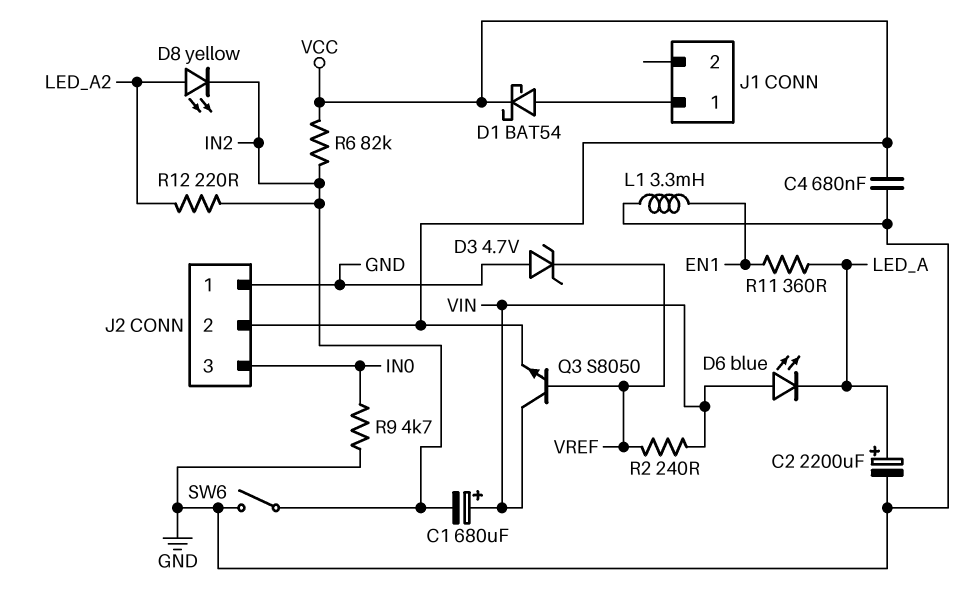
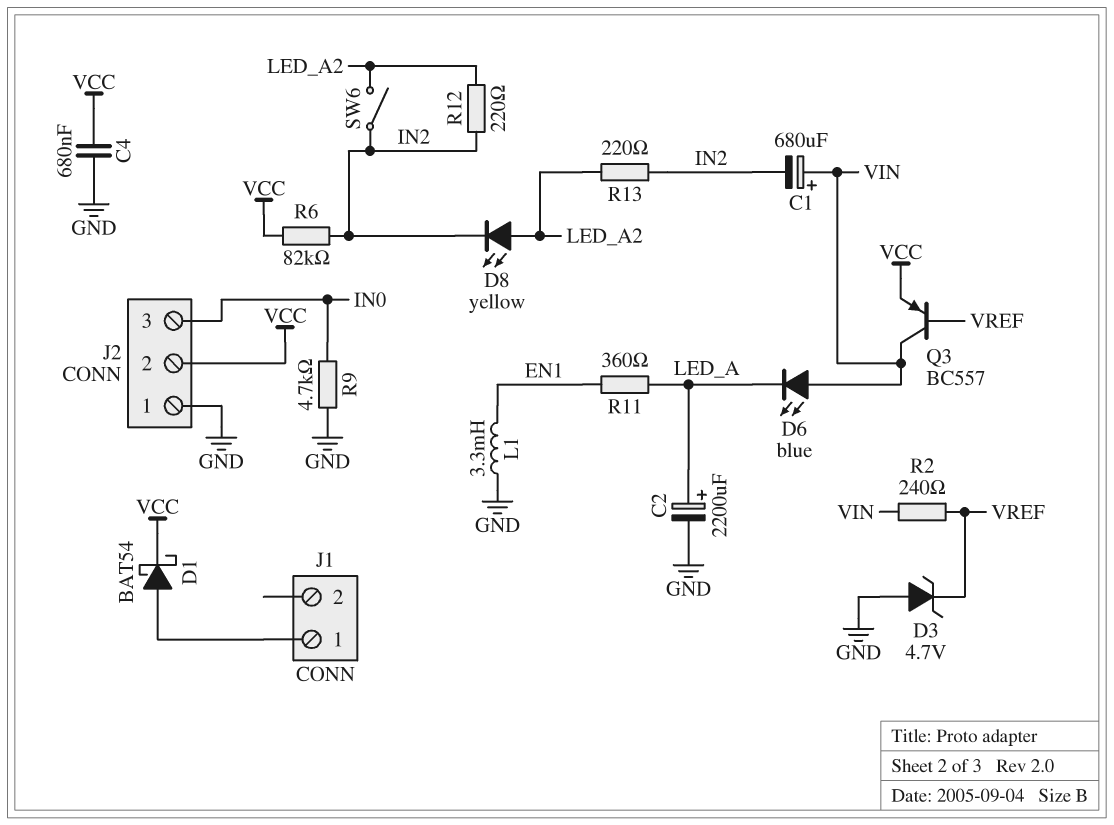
Q3: NPN S8050 (B VREF, C VIN, E VCC) -> PNP BC557 (B VREF, C VIN, E VCC)
R13: none -> 220 (IN2, LED_A2)
SW6: switch (GND, IN2) -> switch (IN2, LED_A2)

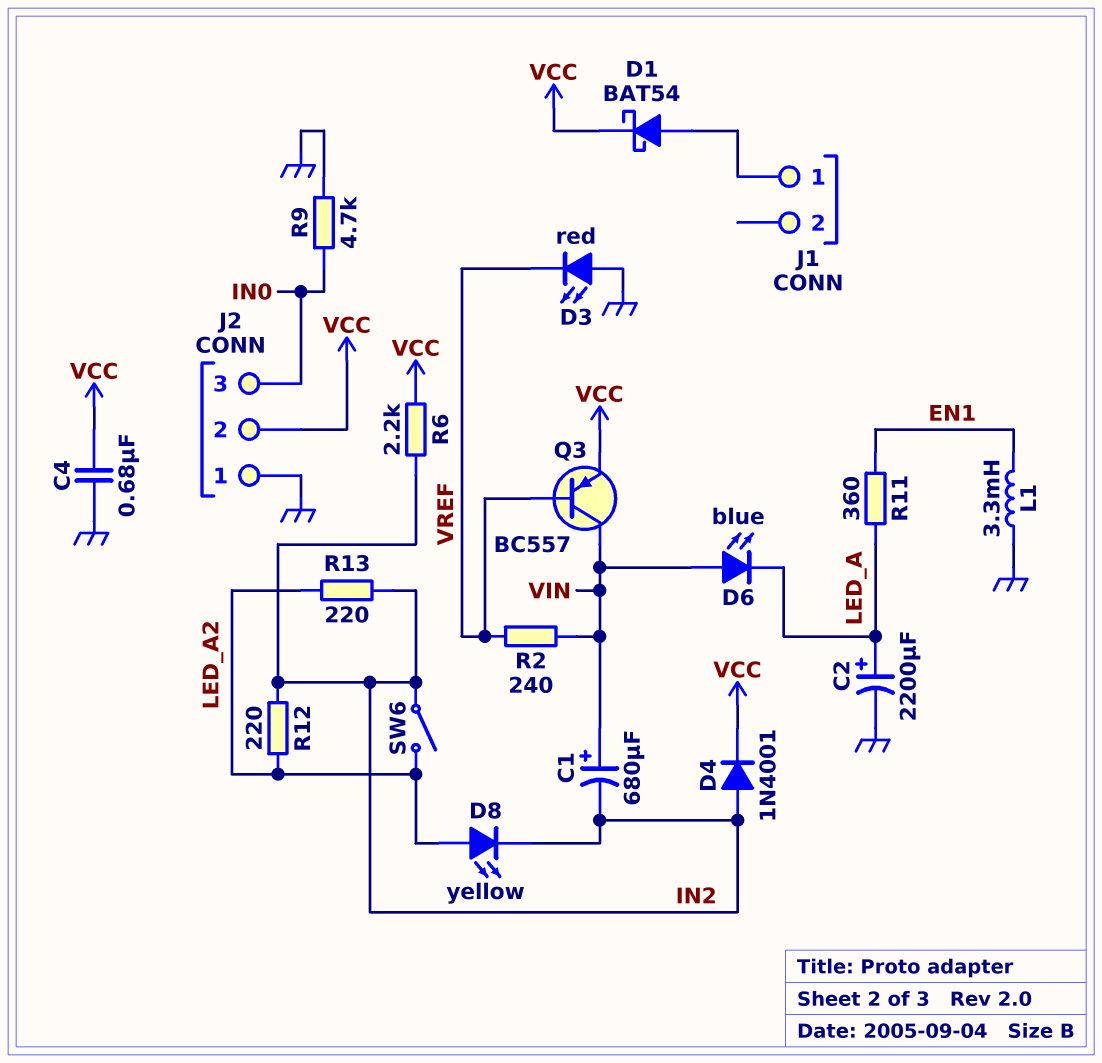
D3: zener 4.7V (A GND, K VREF) -> LED red (A GND, K VREF)
D4: none -> diode 1N4001 (A IN2, K VCC)
R6: 82k (IN2, VCC) -> 2.2k (IN2, VCC)

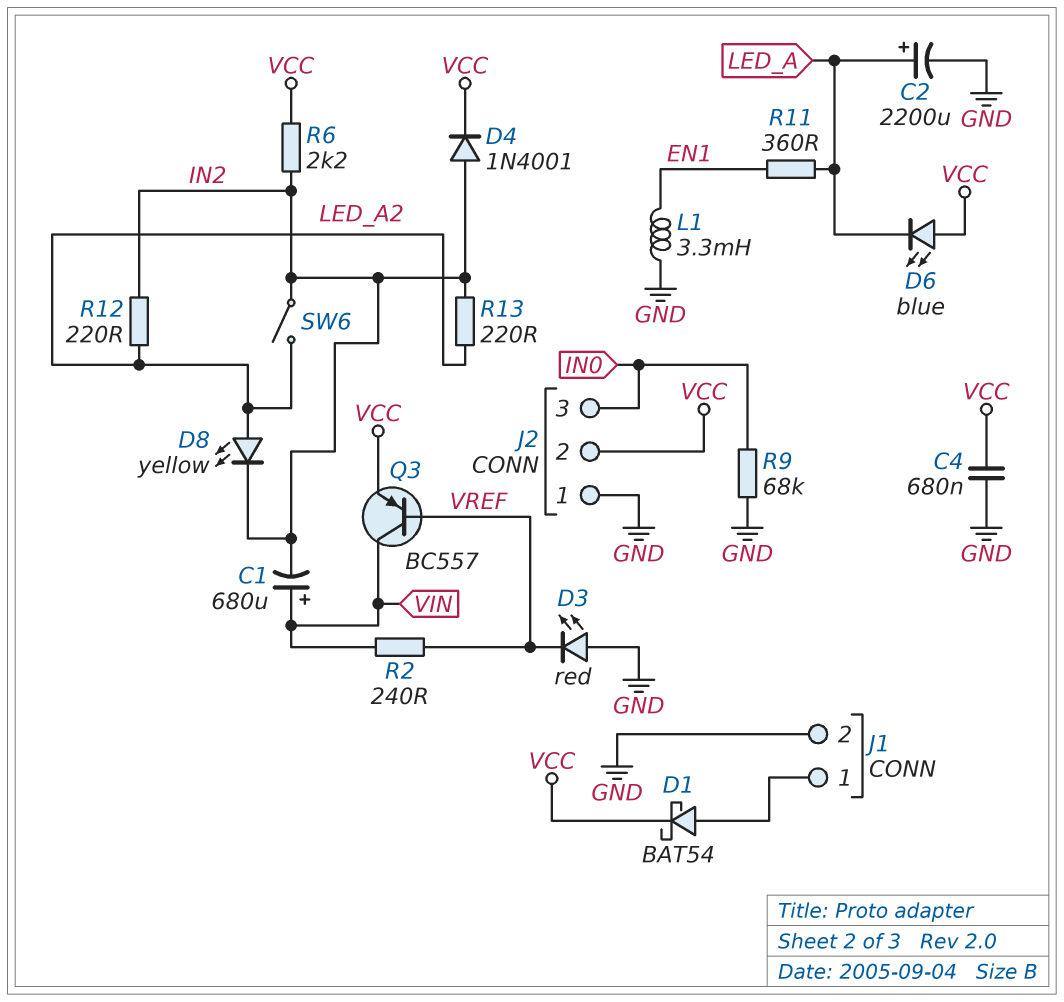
D6: LED blue (A VIN, K LED_A) -> LED blue (A VCC, K LED_A)
J1 pin 2: none -> GND
R9: 4.7k (GND, IN0) -> 68k (GND, IN0)

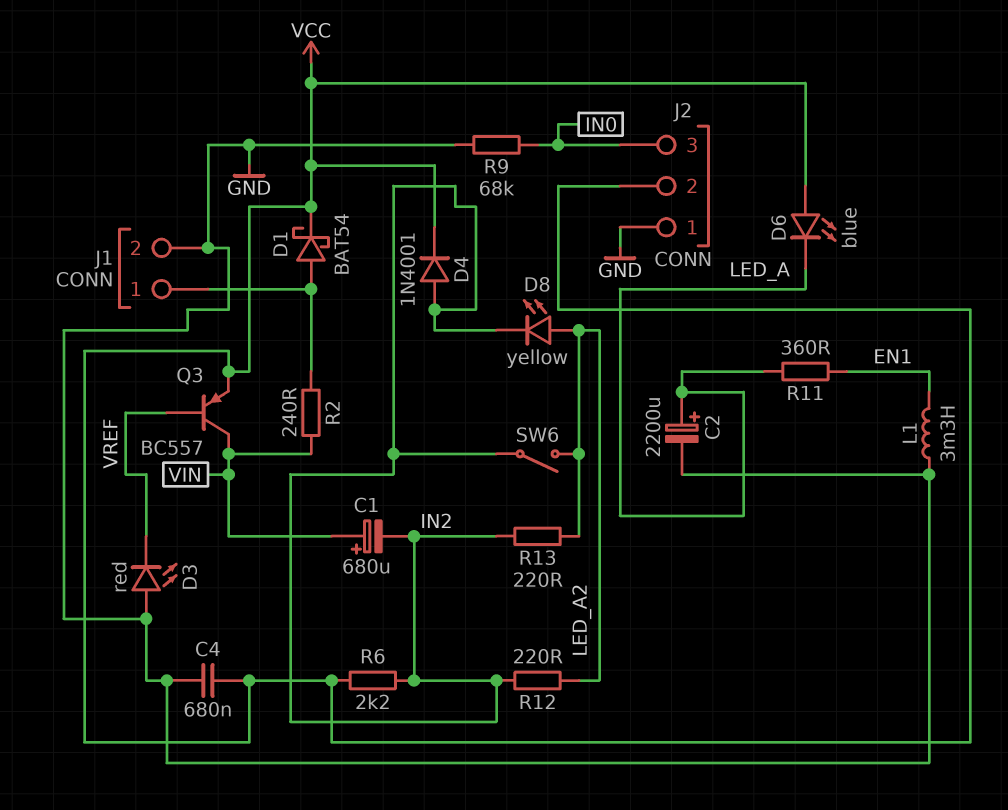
R2: 240 (VIN, VREF) -> 240 (J1/1, VIN)

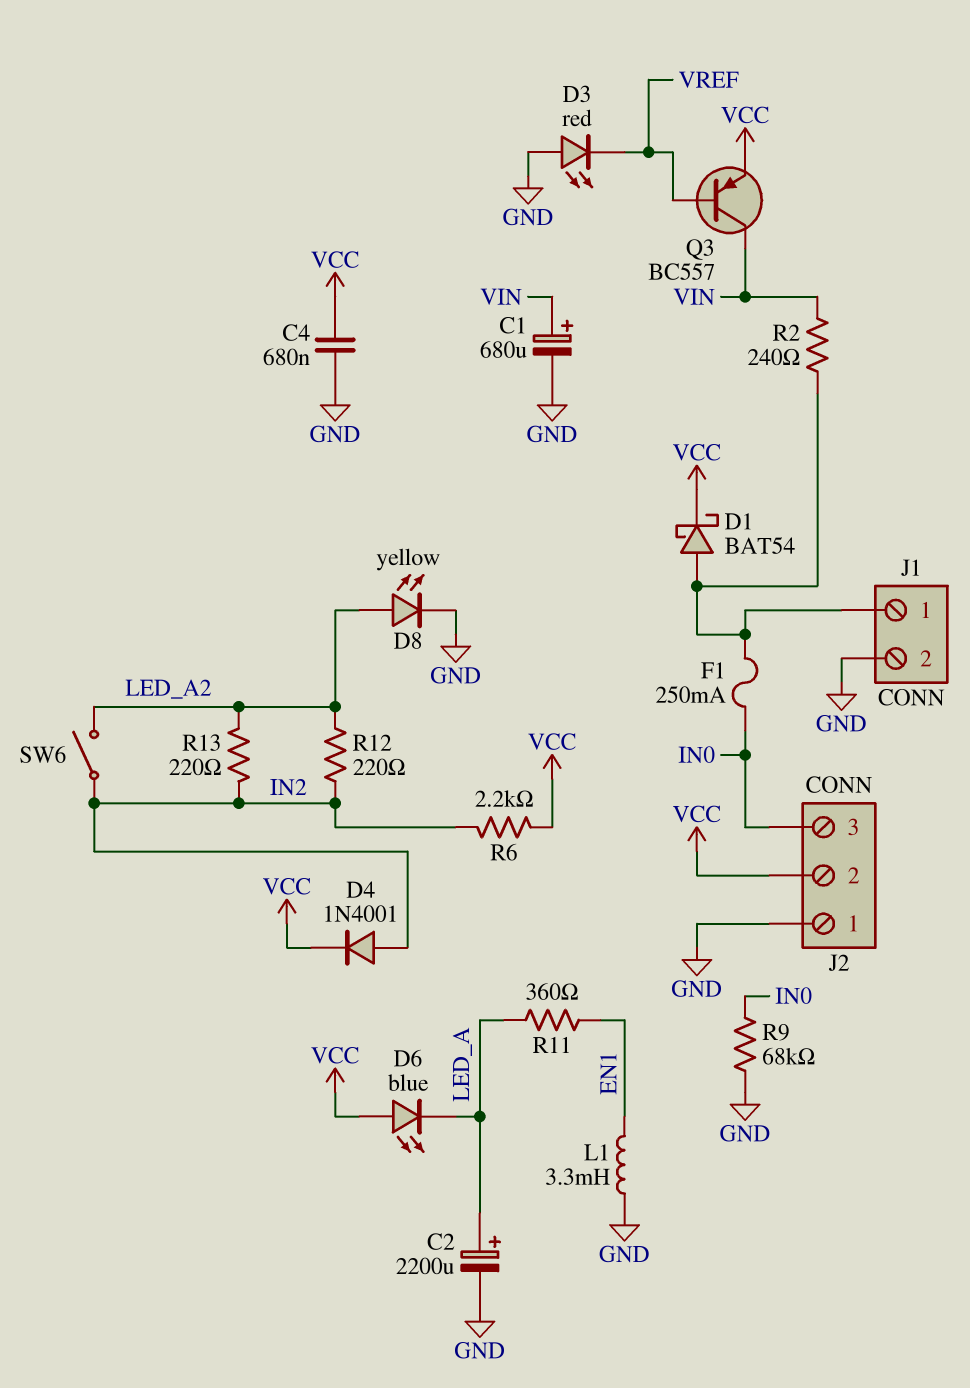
C1: 680uF (plus VIN, minus IN2) -> 680uF (plus VIN, minus GND)
D8: LED yellow (A LED_A2, K IN2) -> LED yellow (A LED_A2, K GND)
F1: none -> 250mA (IN0, J1/1)

